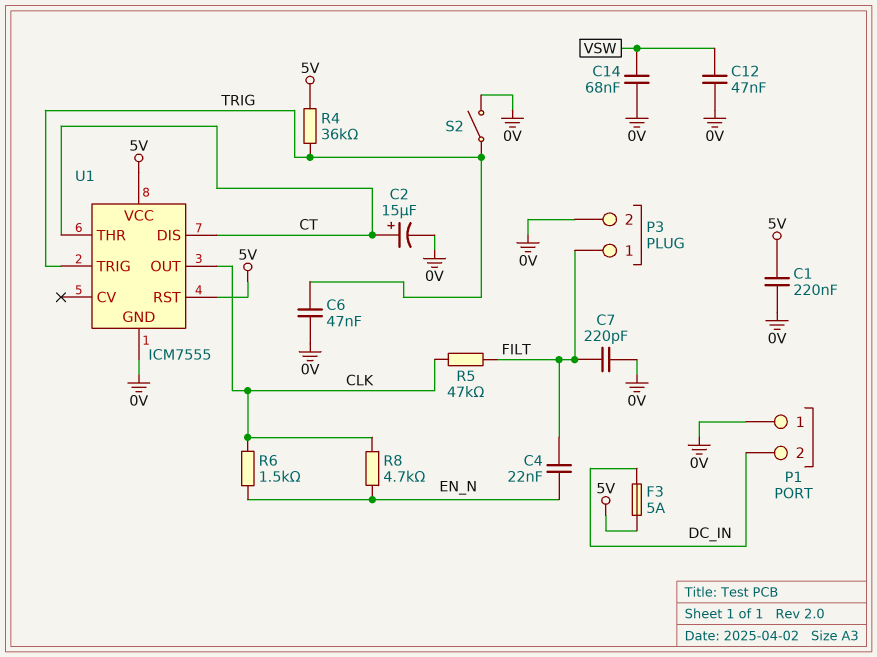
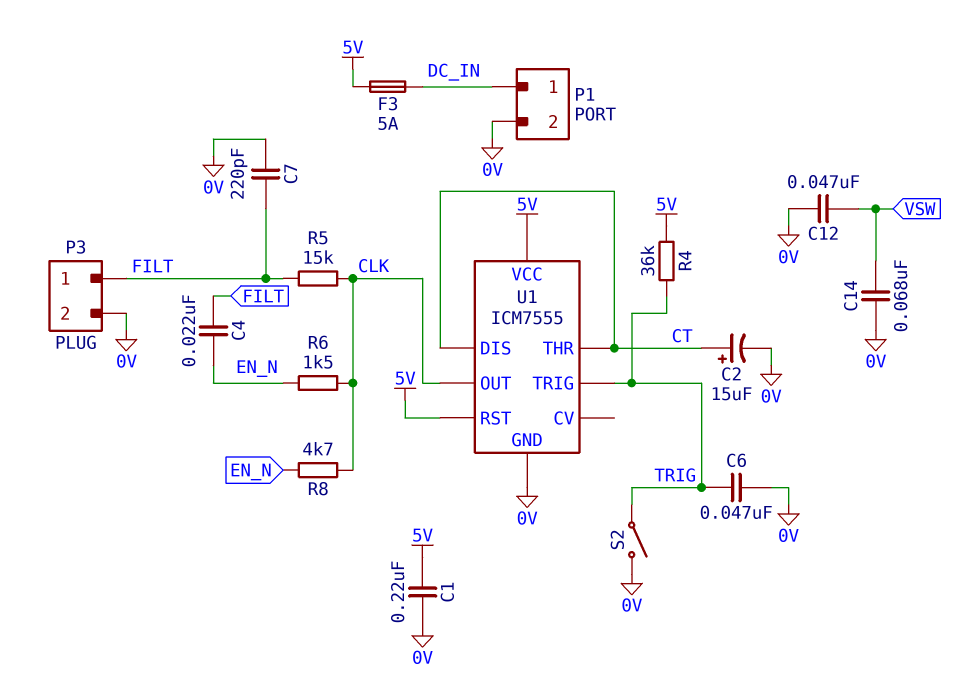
P1 pin 1: 0V -> DC_IN
P1 pin 2: DC_IN -> 0V
R5: 47k (CLK, FILT) -> 15k (CLK, FILT)

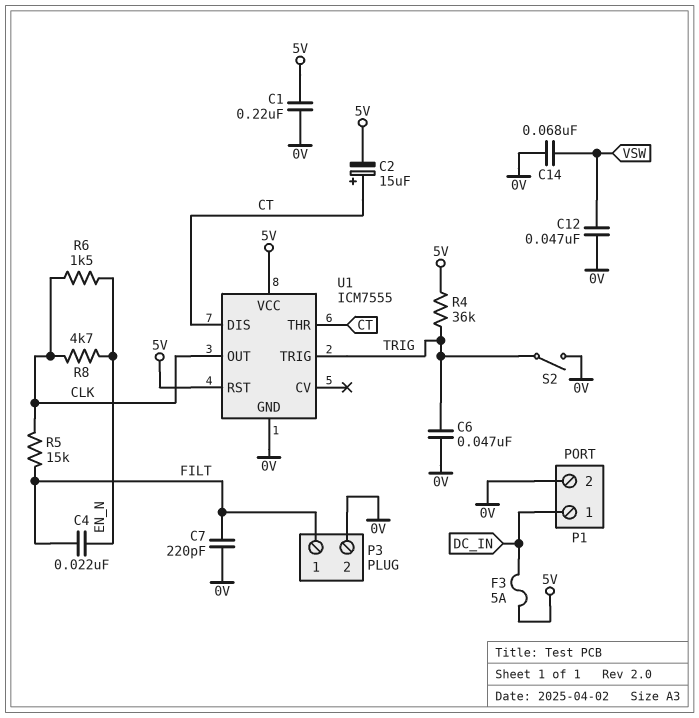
C2: 15uF (plus CT, minus 0V) -> 15uF (plus CT, minus 5V)

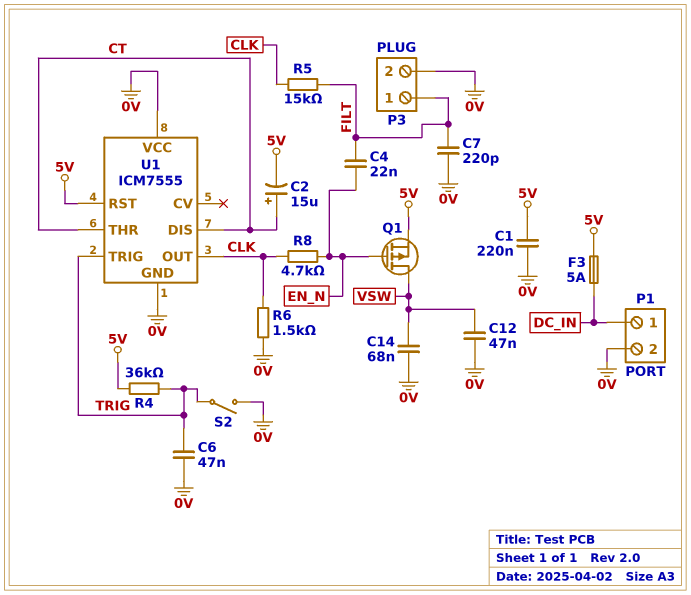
Q1: none -> PMOS (G EN_N, D VSW, S 5V)
R6: 1.5k (CLK, EN_N) -> 1.5k (0V, CLK)
U1 pin VCC: 5V -> 0V

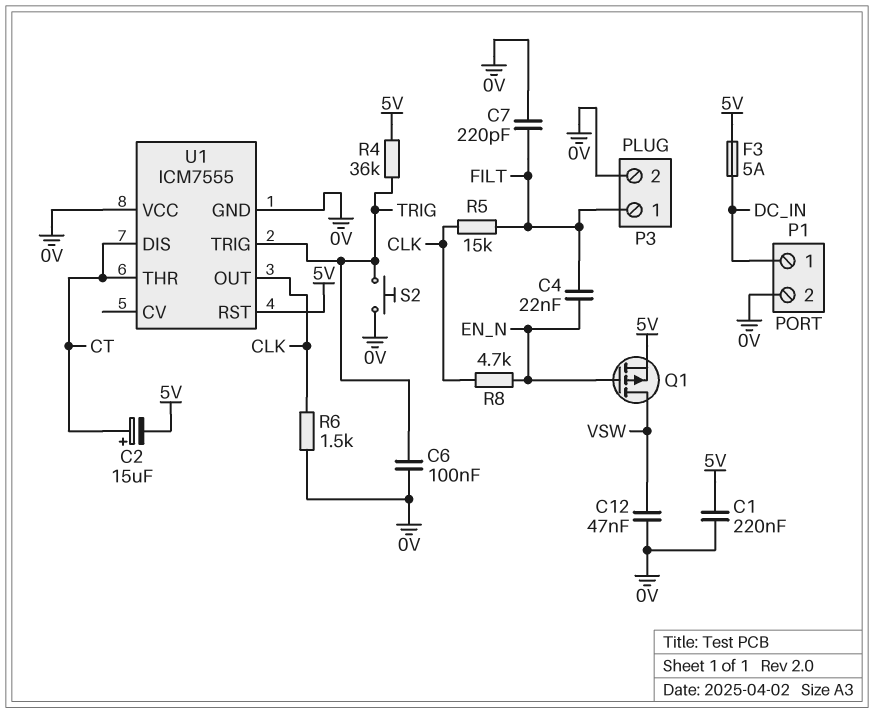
C6: 47nF (0V, TRIG) -> 100nF (0V, TRIG)
C14: 68nF (0V, VSW) -> none
S2: switch (0V, TRIG) -> button (0V, TRIG)

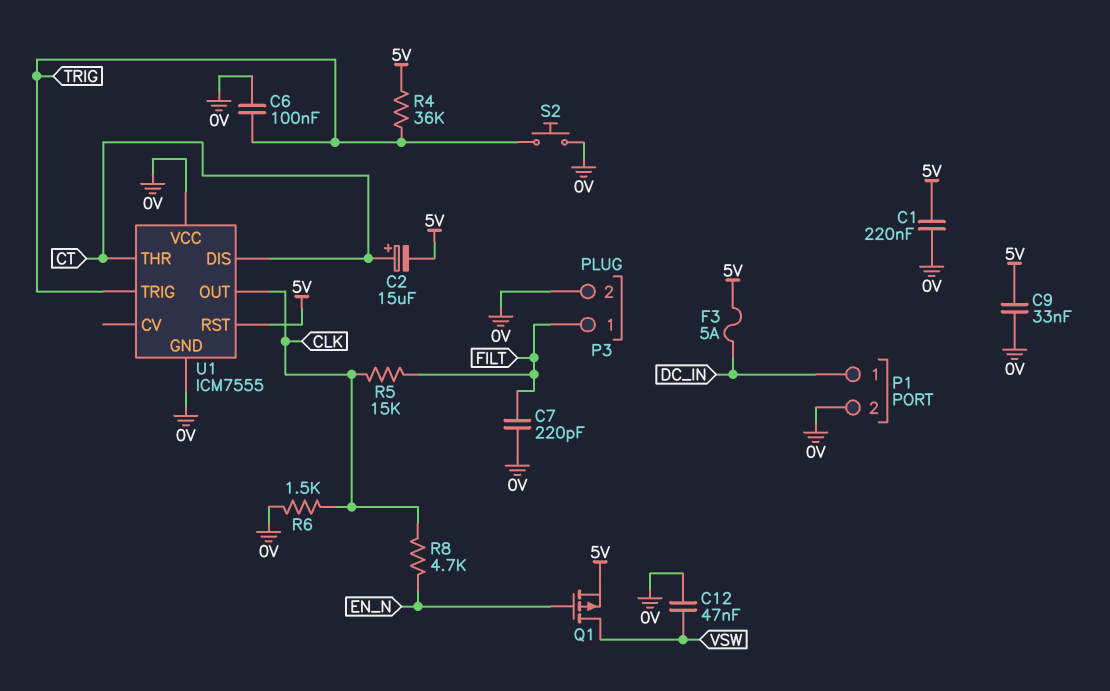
C4: 22nF (EN_N, FILT) -> none
C9: none -> 33nF (0V, 5V)

